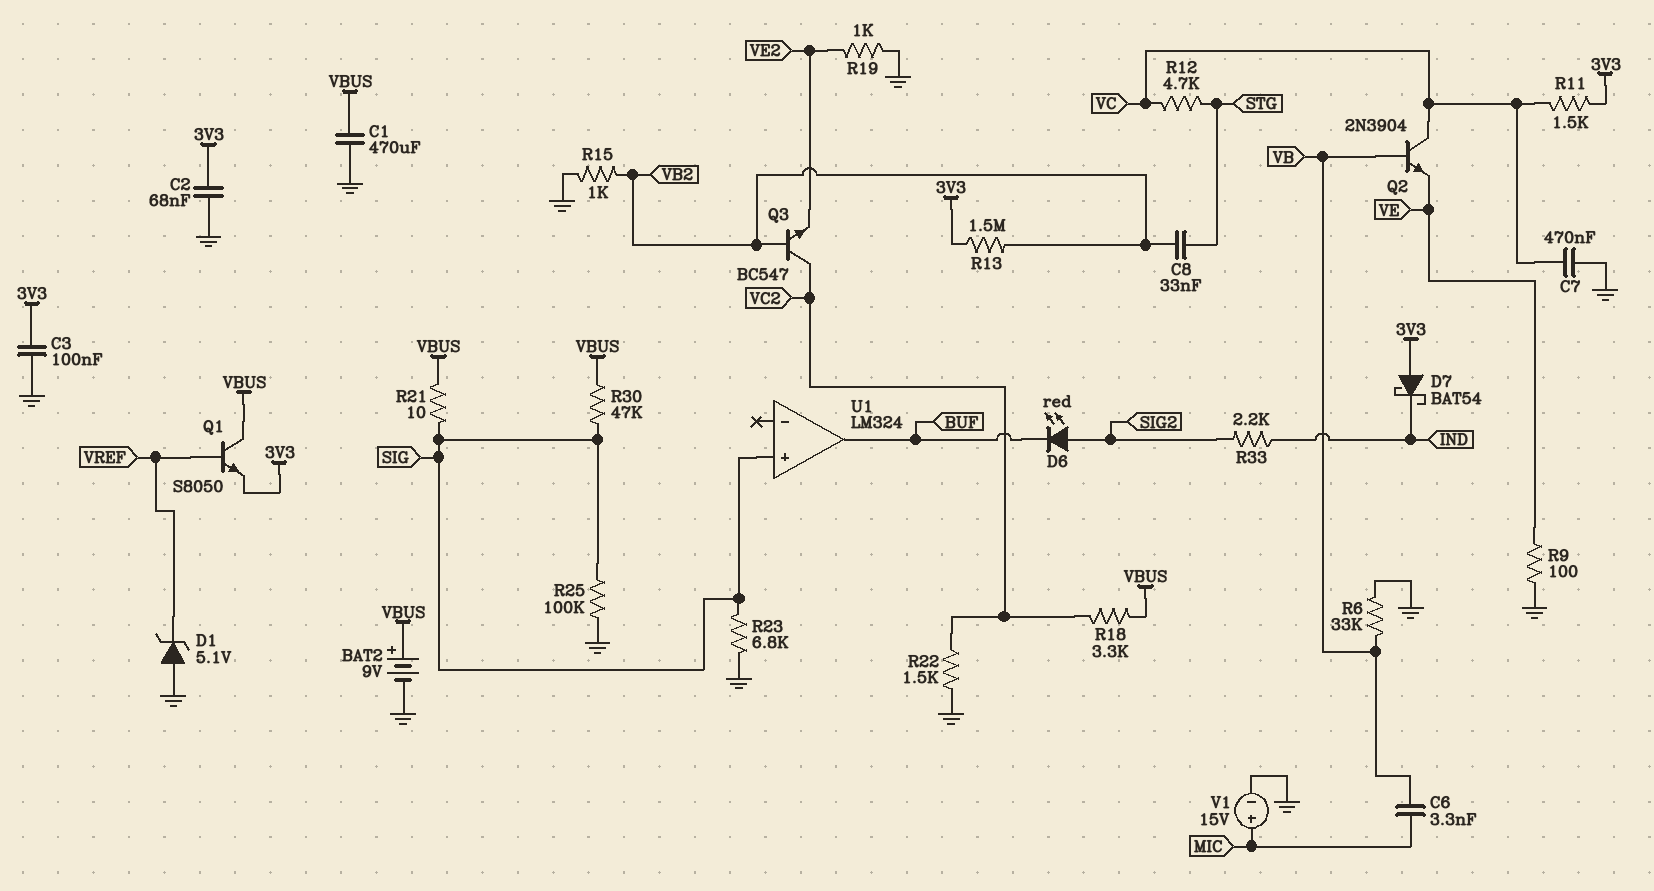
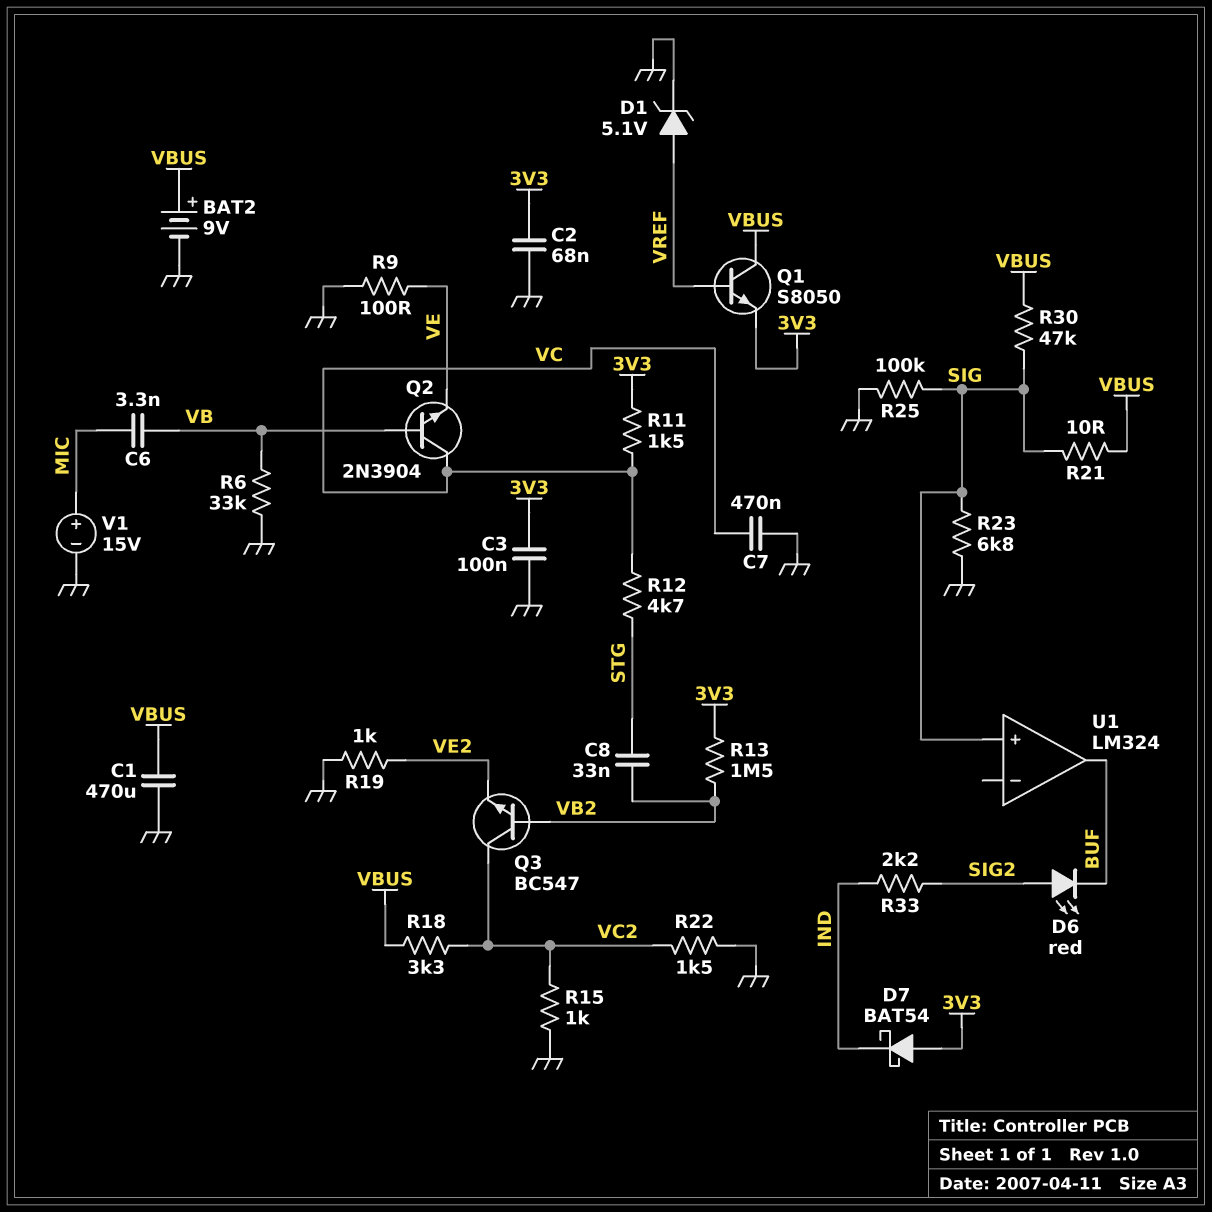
D1: zener 5.1V (A GND, K VREF) -> zener 5.1V (A VREF, K GND)
R15: 1k (GND, VB2) -> 1k (GND, VC2)

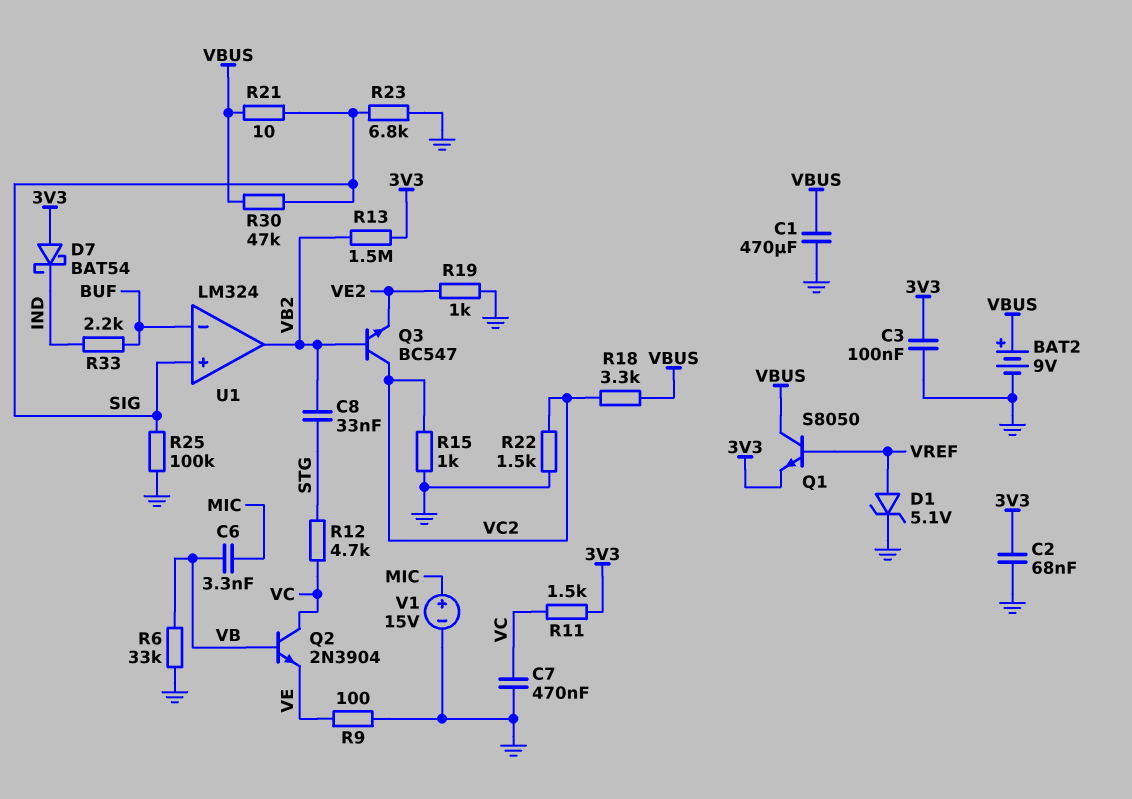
D6: LED red (A SIG2, K BUF) -> none
R33: 2.2k (IND, SIG2) -> 2.2k (BUF, IND)
U1 pin in-: none -> BUF
U1 pin out: BUF -> VB2

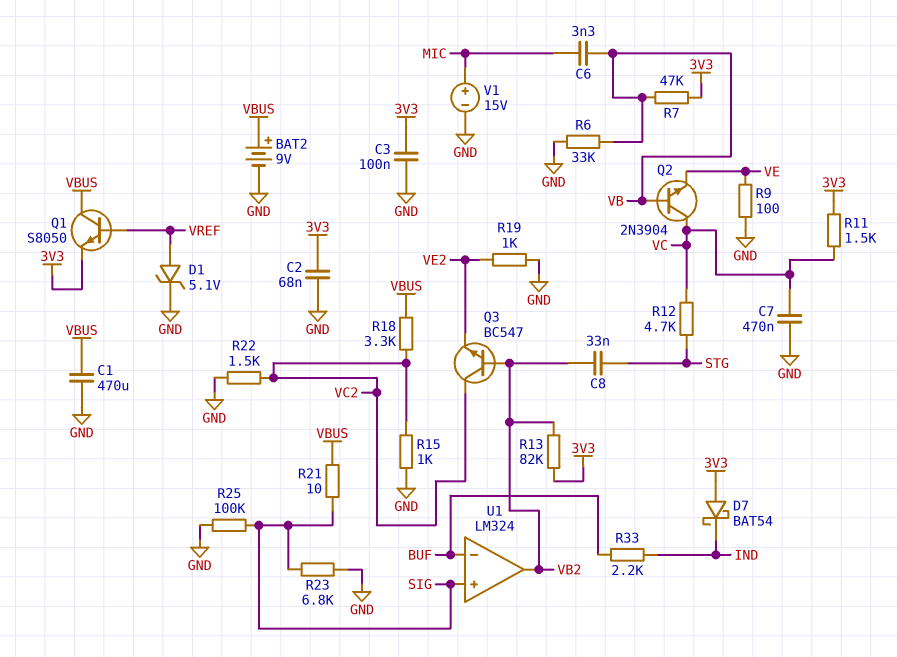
R7: none -> 47k (3V3, VB)
R13: 1.5M (3V3, VB2) -> 82k (3V3, VB2)
R30: 47k (SIG, VBUS) -> none

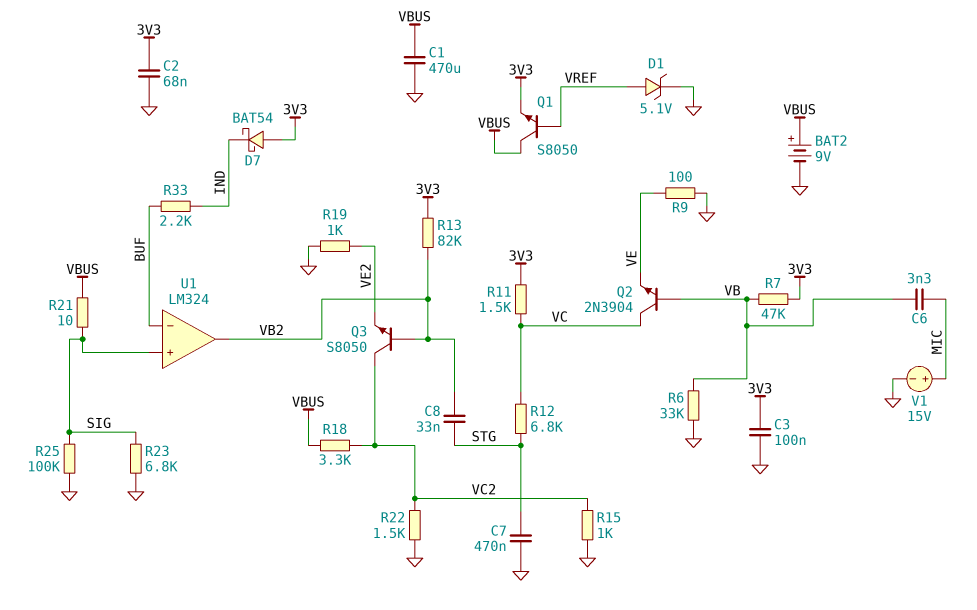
C7: 470nF (GND, VC) -> 470nF (GND, STG)
Q3: NPN BC547 (B VB2, C VC2, E VE2) -> NPN S8050 (B VB2, C VC2, E VE2)
R12: 4.7k (STG, VC) -> 6.8k (STG, VC)

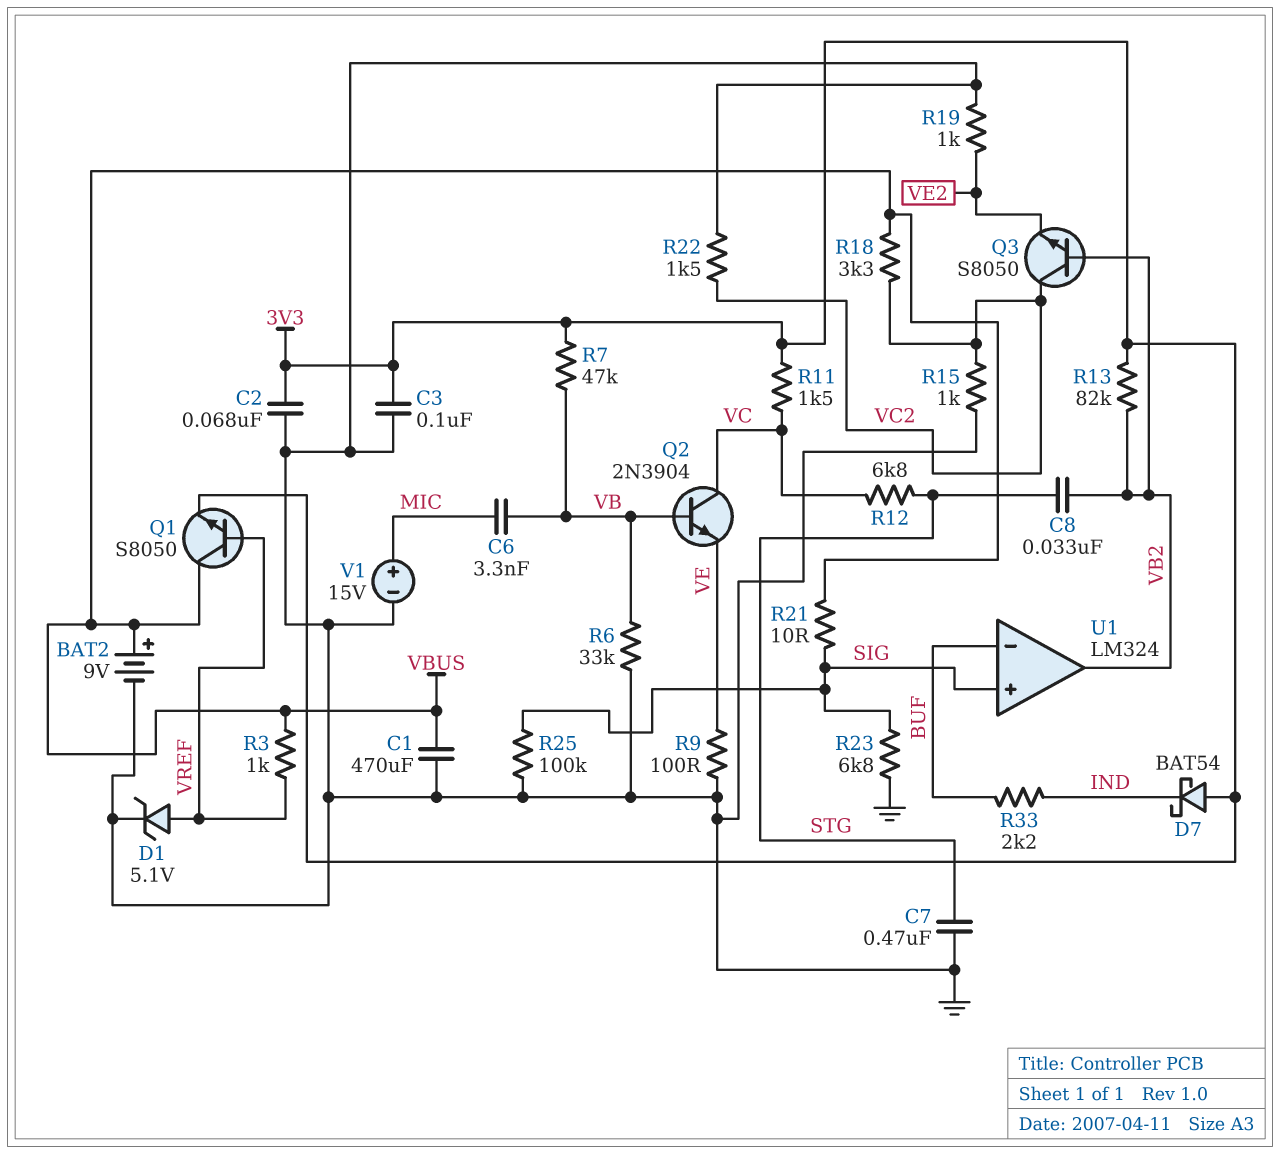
R3: none -> 1k (VBUS, VREF)

